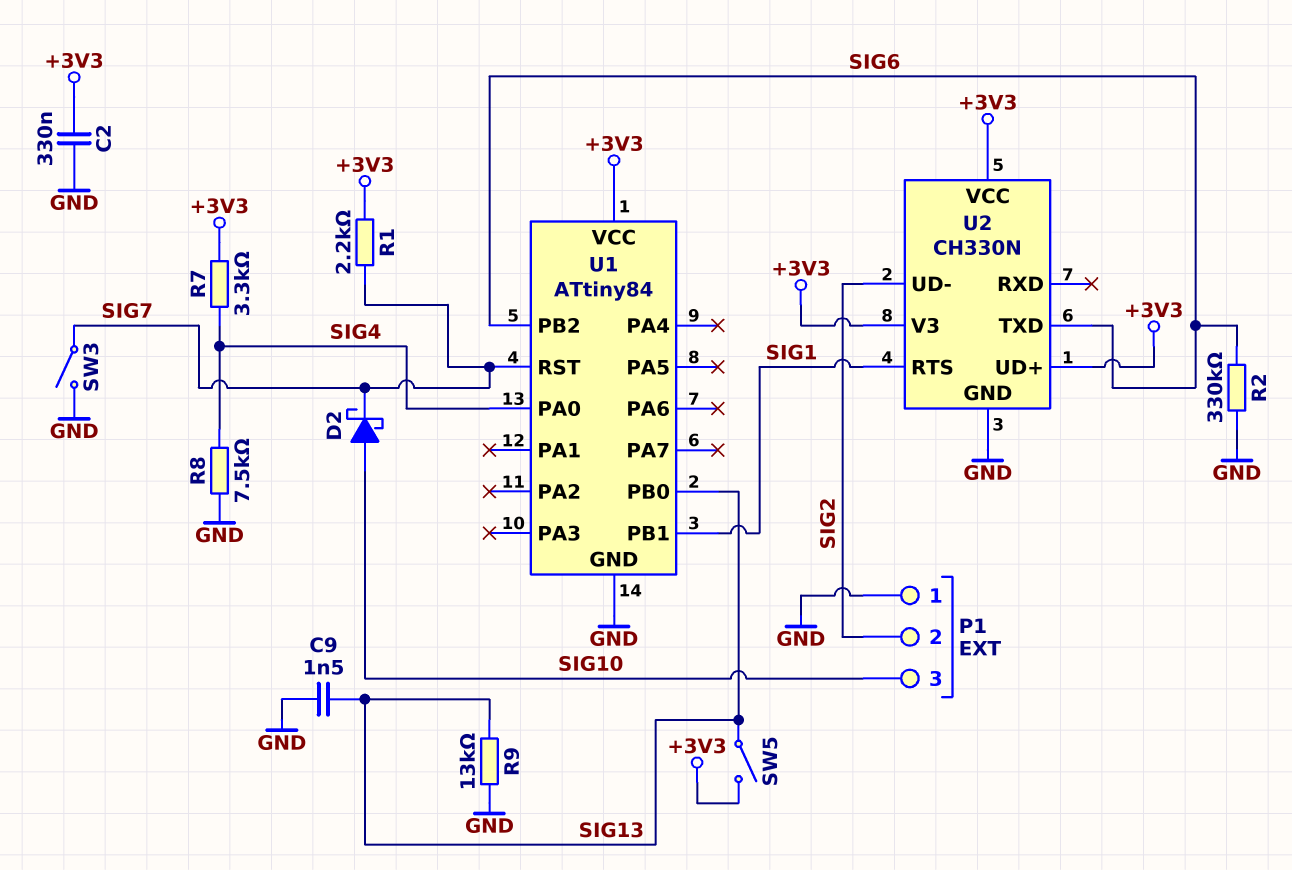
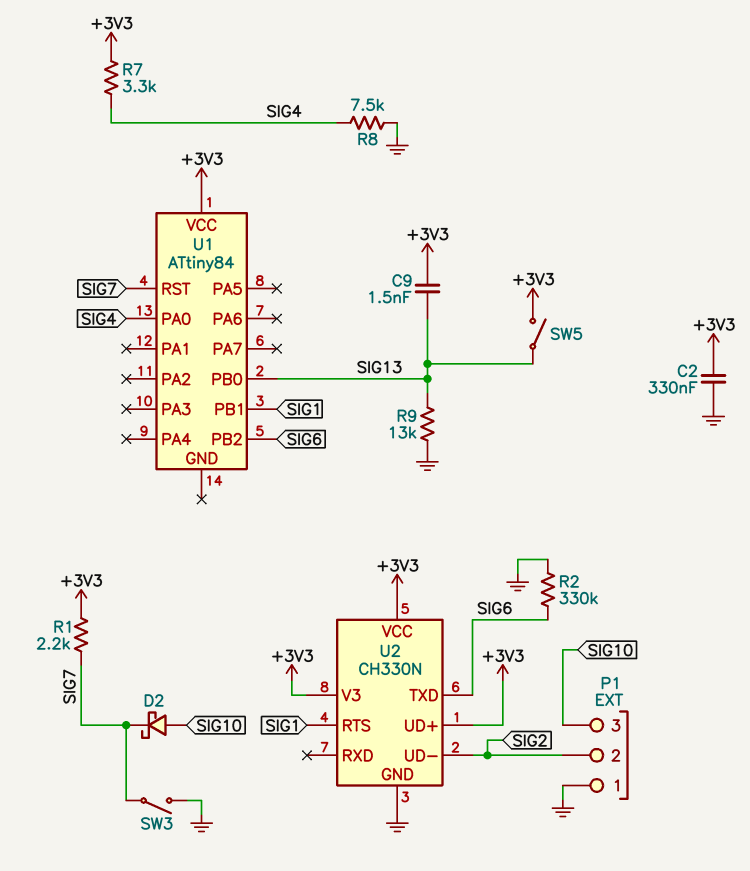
C9: 1.5nF (GND, SIG13) -> 1.5nF (+3V3, SIG13)
U1 pin GND: GND -> none

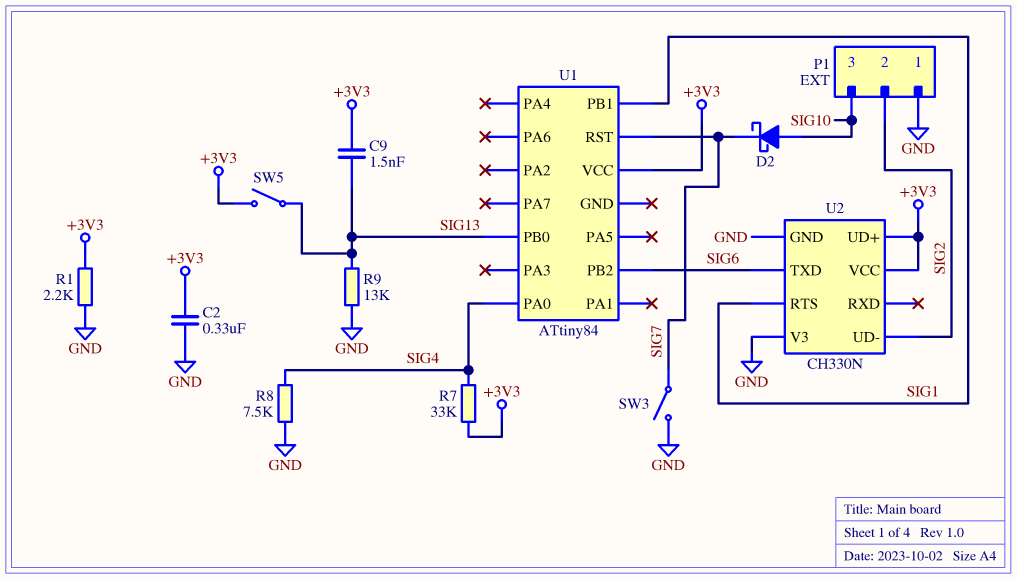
R1: 2.2k (+3V3, SIG7) -> 2.2k (+3V3, GND)
R2: 330k (GND, SIG6) -> none
R7: 3.3k (+3V3, SIG4) -> 33k (+3V3, SIG4)
U2 pin V3: +3V3 -> GND

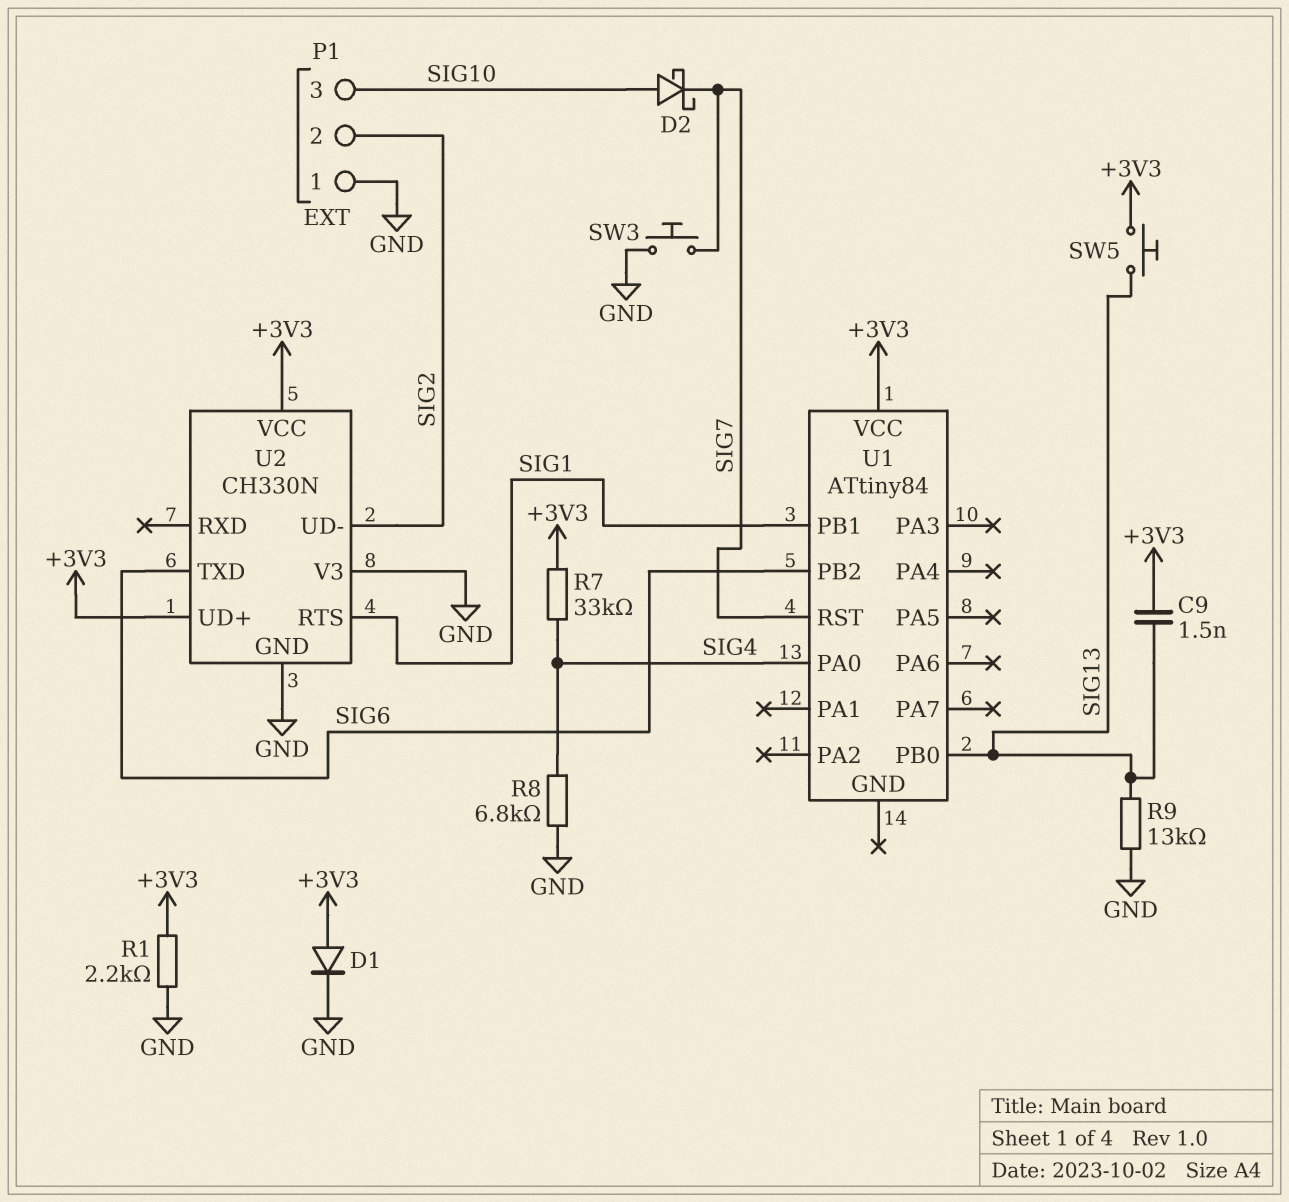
C2: 330nF (+3V3, GND) -> none
D1: none -> diode (A +3V3, K GND)
R8: 7.5k (GND, SIG4) -> 6.8k (GND, SIG4)
SW3: switch (GND, SIG7) -> button (GND, SIG7)
SW5: switch (+3V3, SIG13) -> button (+3V3, SIG13)

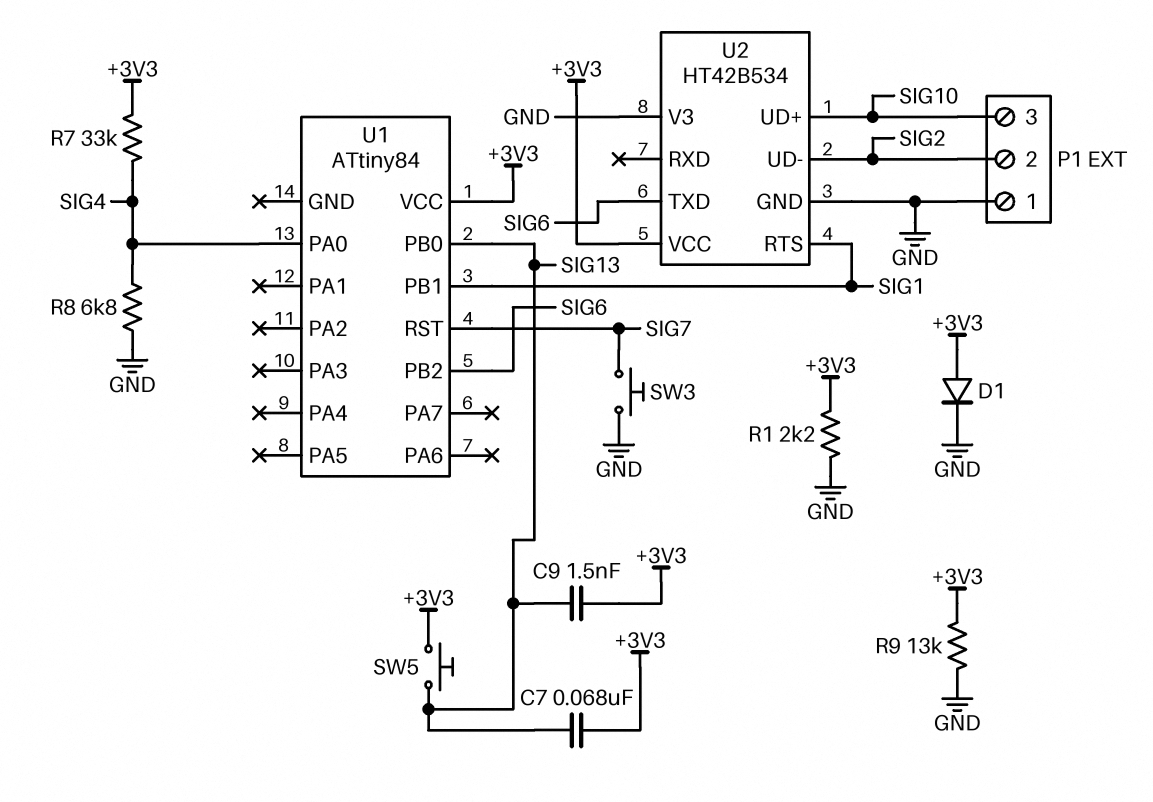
C7: none -> 68nF (+3V3, SIG13)
D2: schottky (A SIG10, K SIG7) -> none
R9: 13k (GND, SIG13) -> 13k (+3V3, GND)
U2: CH330N -> HT42B534
U2 pin UD+: +3V3 -> SIG10

